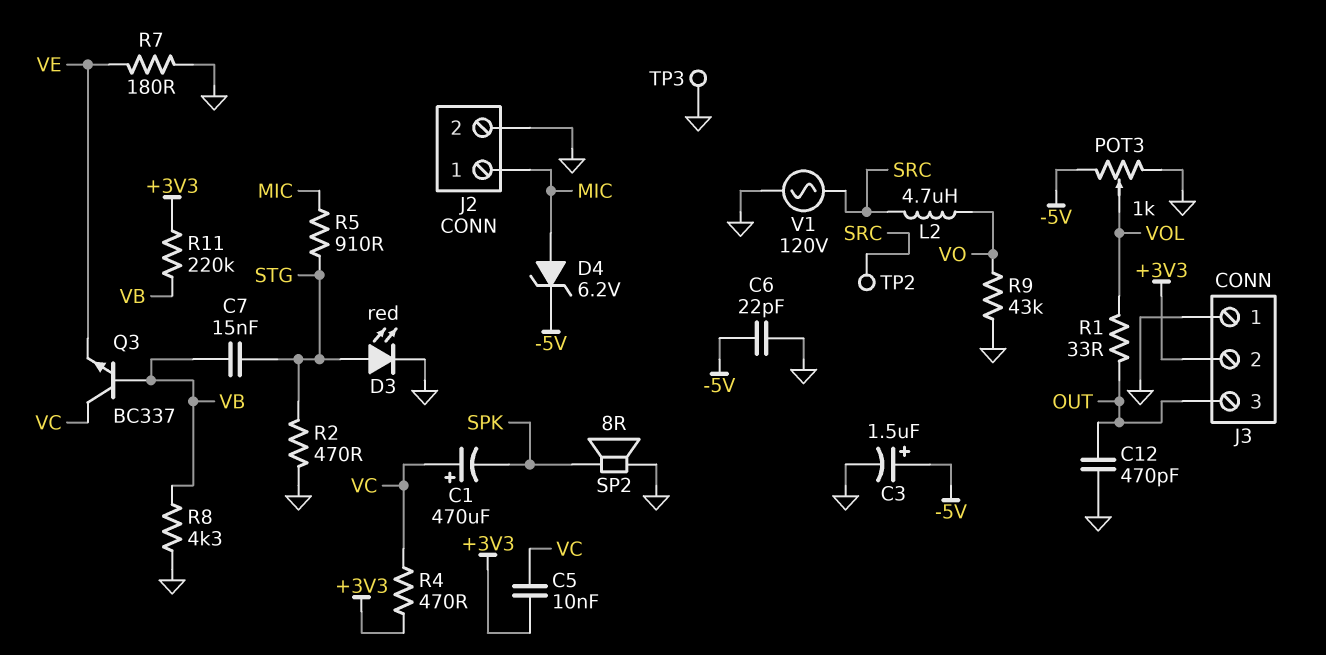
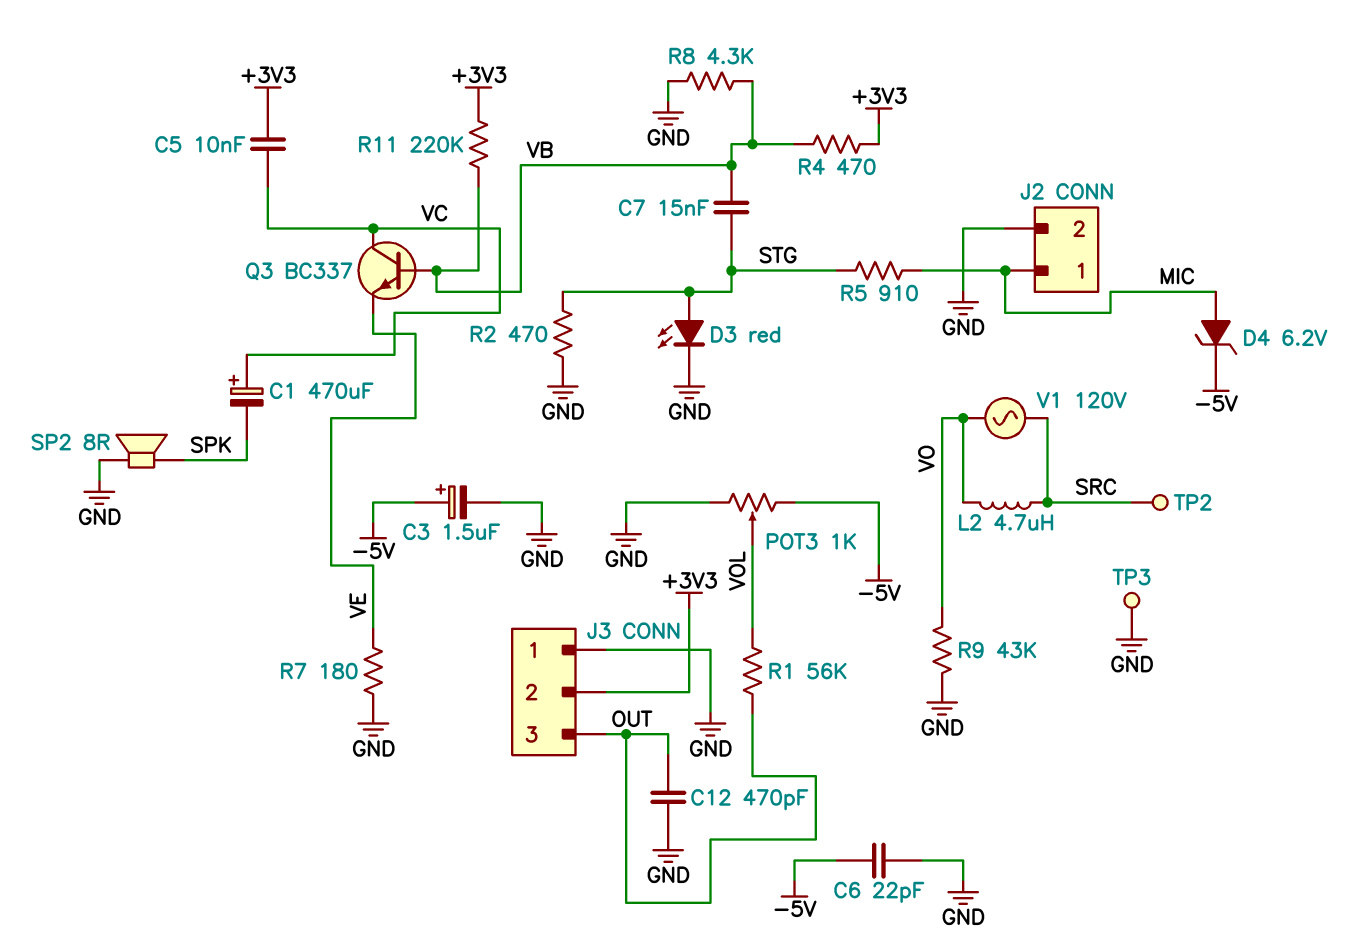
R1: 33 (OUT, VOL) -> 56k (OUT, VOL)
R4: 470 (+3V3, VC) -> 470 (+3V3, VB)
V1: AC 120V (GND, SRC) -> AC 120V (SRC, VO)

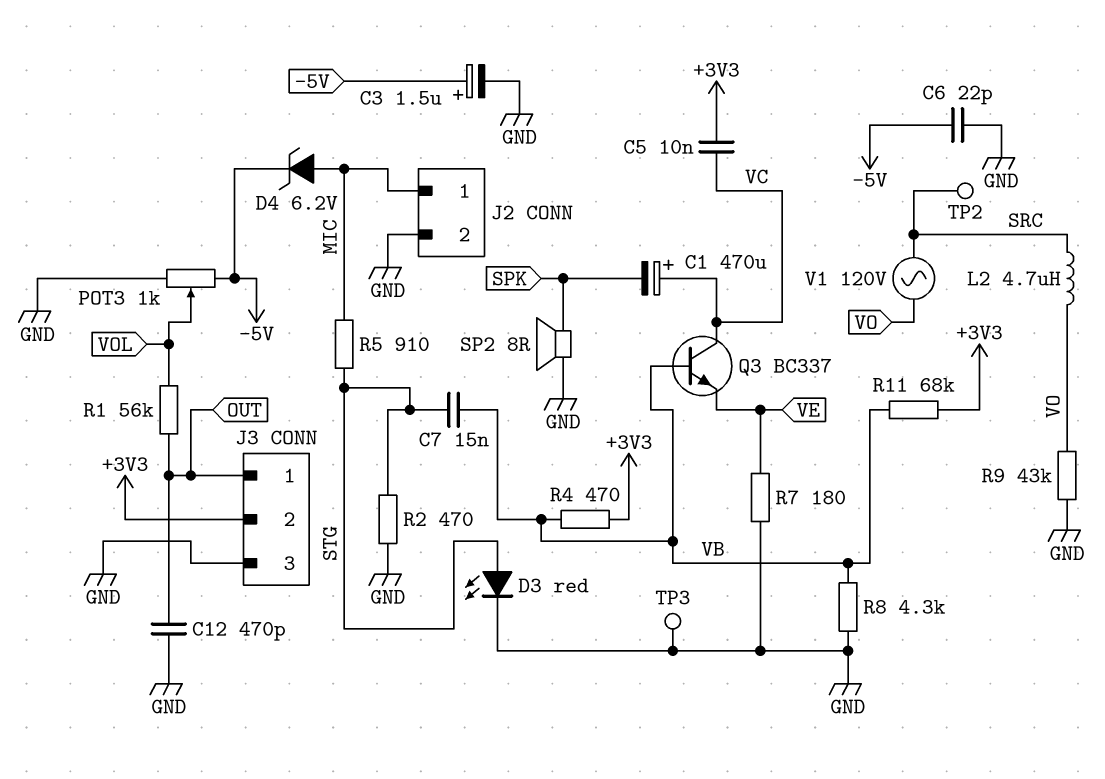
J3 pin 1: GND -> OUT
J3 pin 3: OUT -> GND
R11: 220k (+3V3, VB) -> 68k (+3V3, VB)

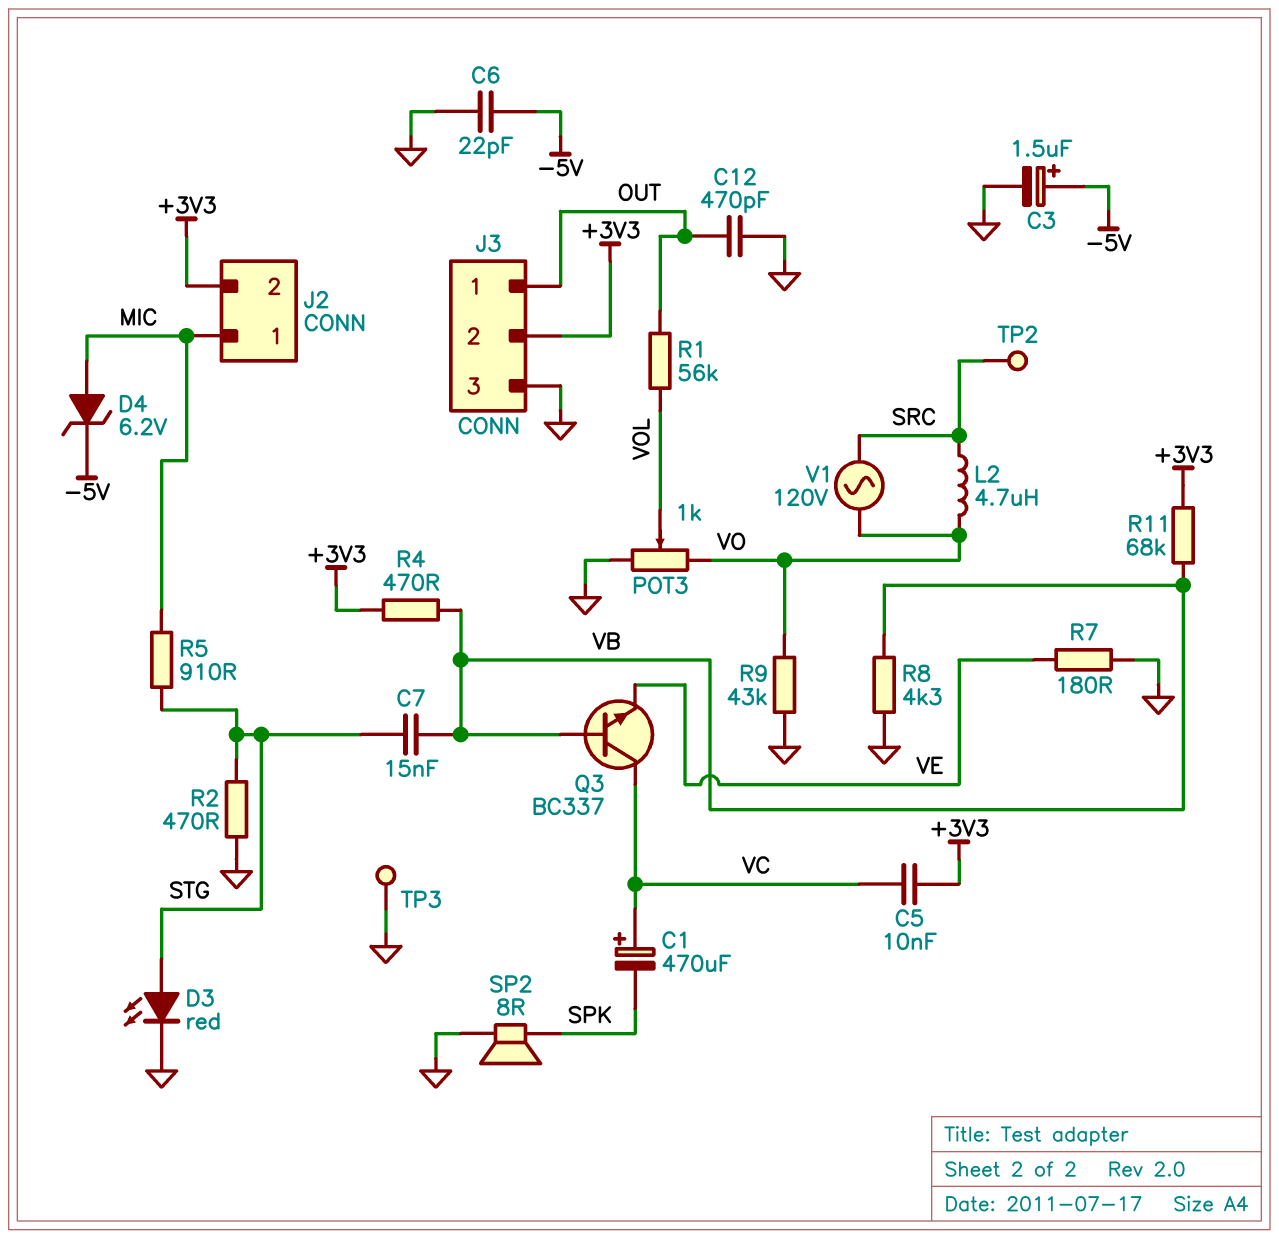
J2 pin 2: GND -> +3V3
POT3: 1k (-5V, GND, wiper VOL) -> 1k (GND, VO, wiper VOL)

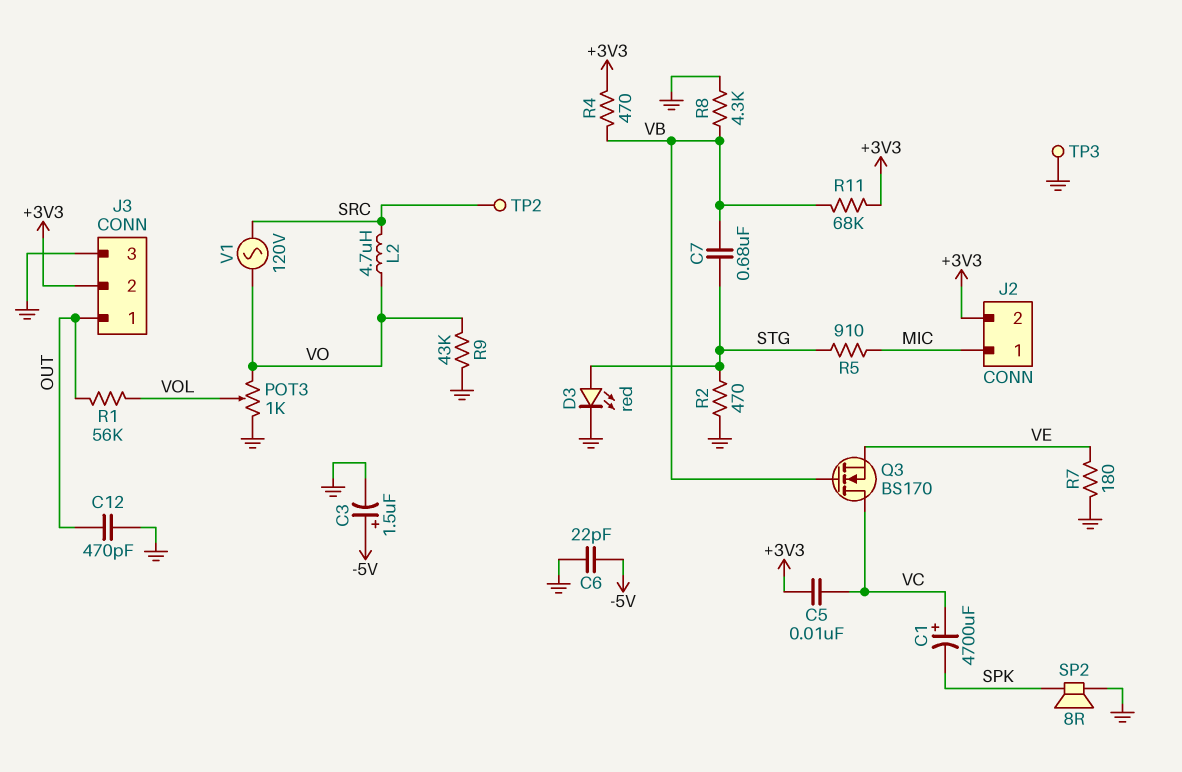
C1: 470uF (plus VC, minus SPK) -> 4700uF (plus VC, minus SPK)
C7: 15nF (STG, VB) -> 680nF (STG, VB)
D4: zener 6.2V (A MIC, K -5V) -> none
Q3: NPN BC337 (B VB, C VC, E VE) -> NMOS BS170 (G VB, D VC, S VE)

